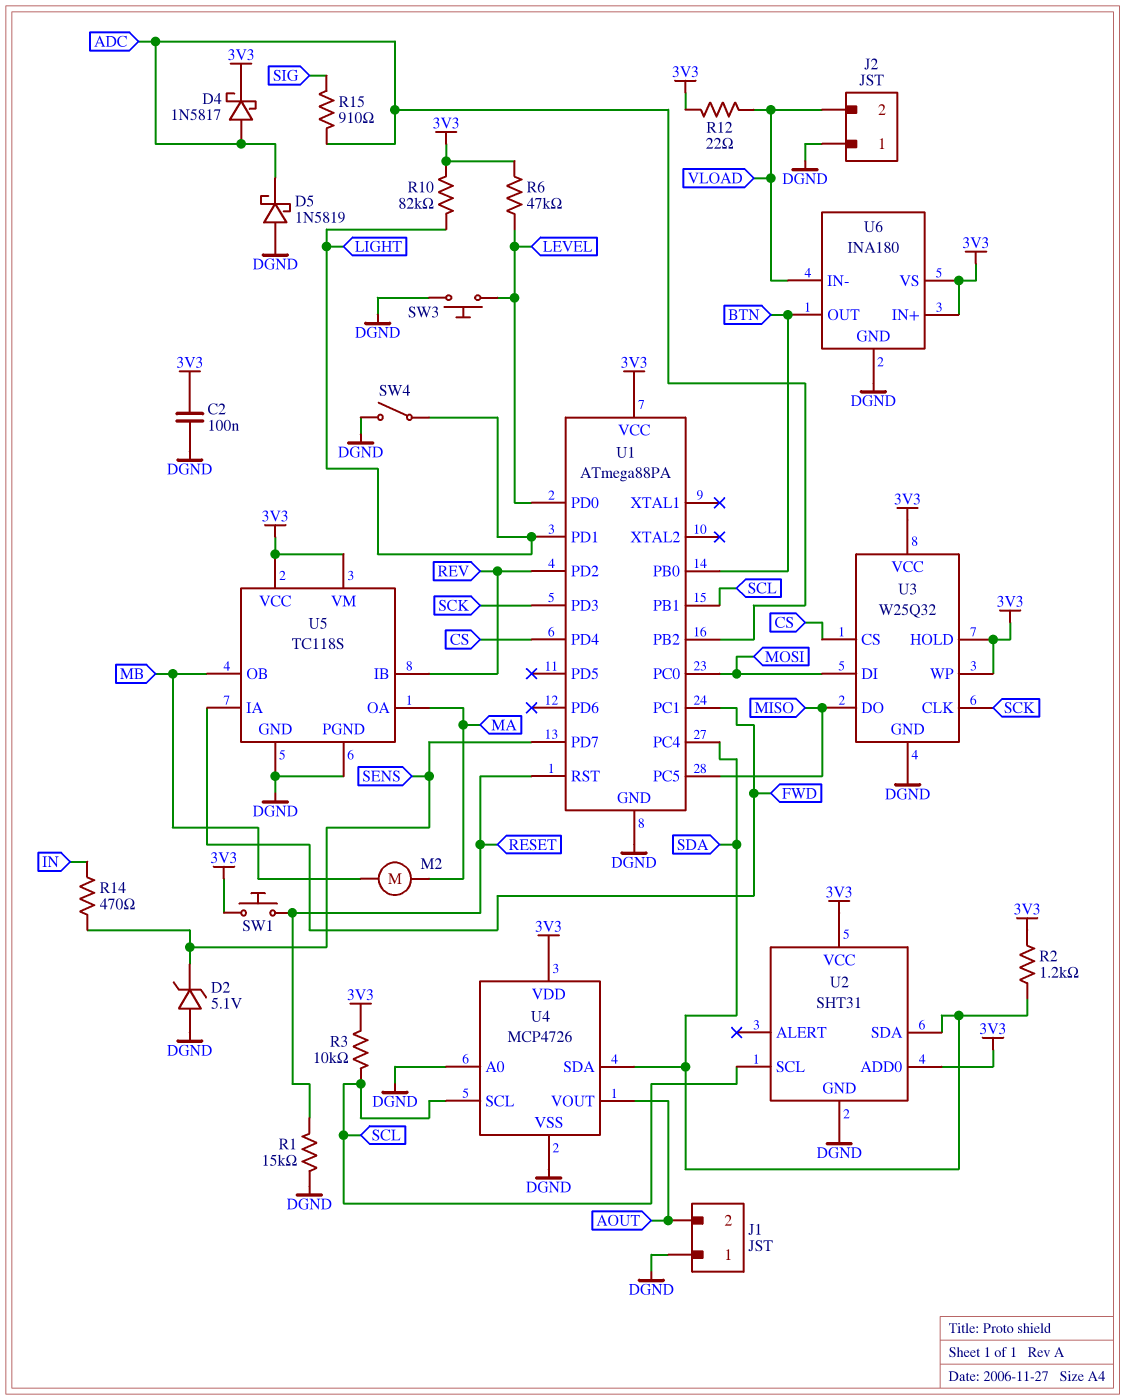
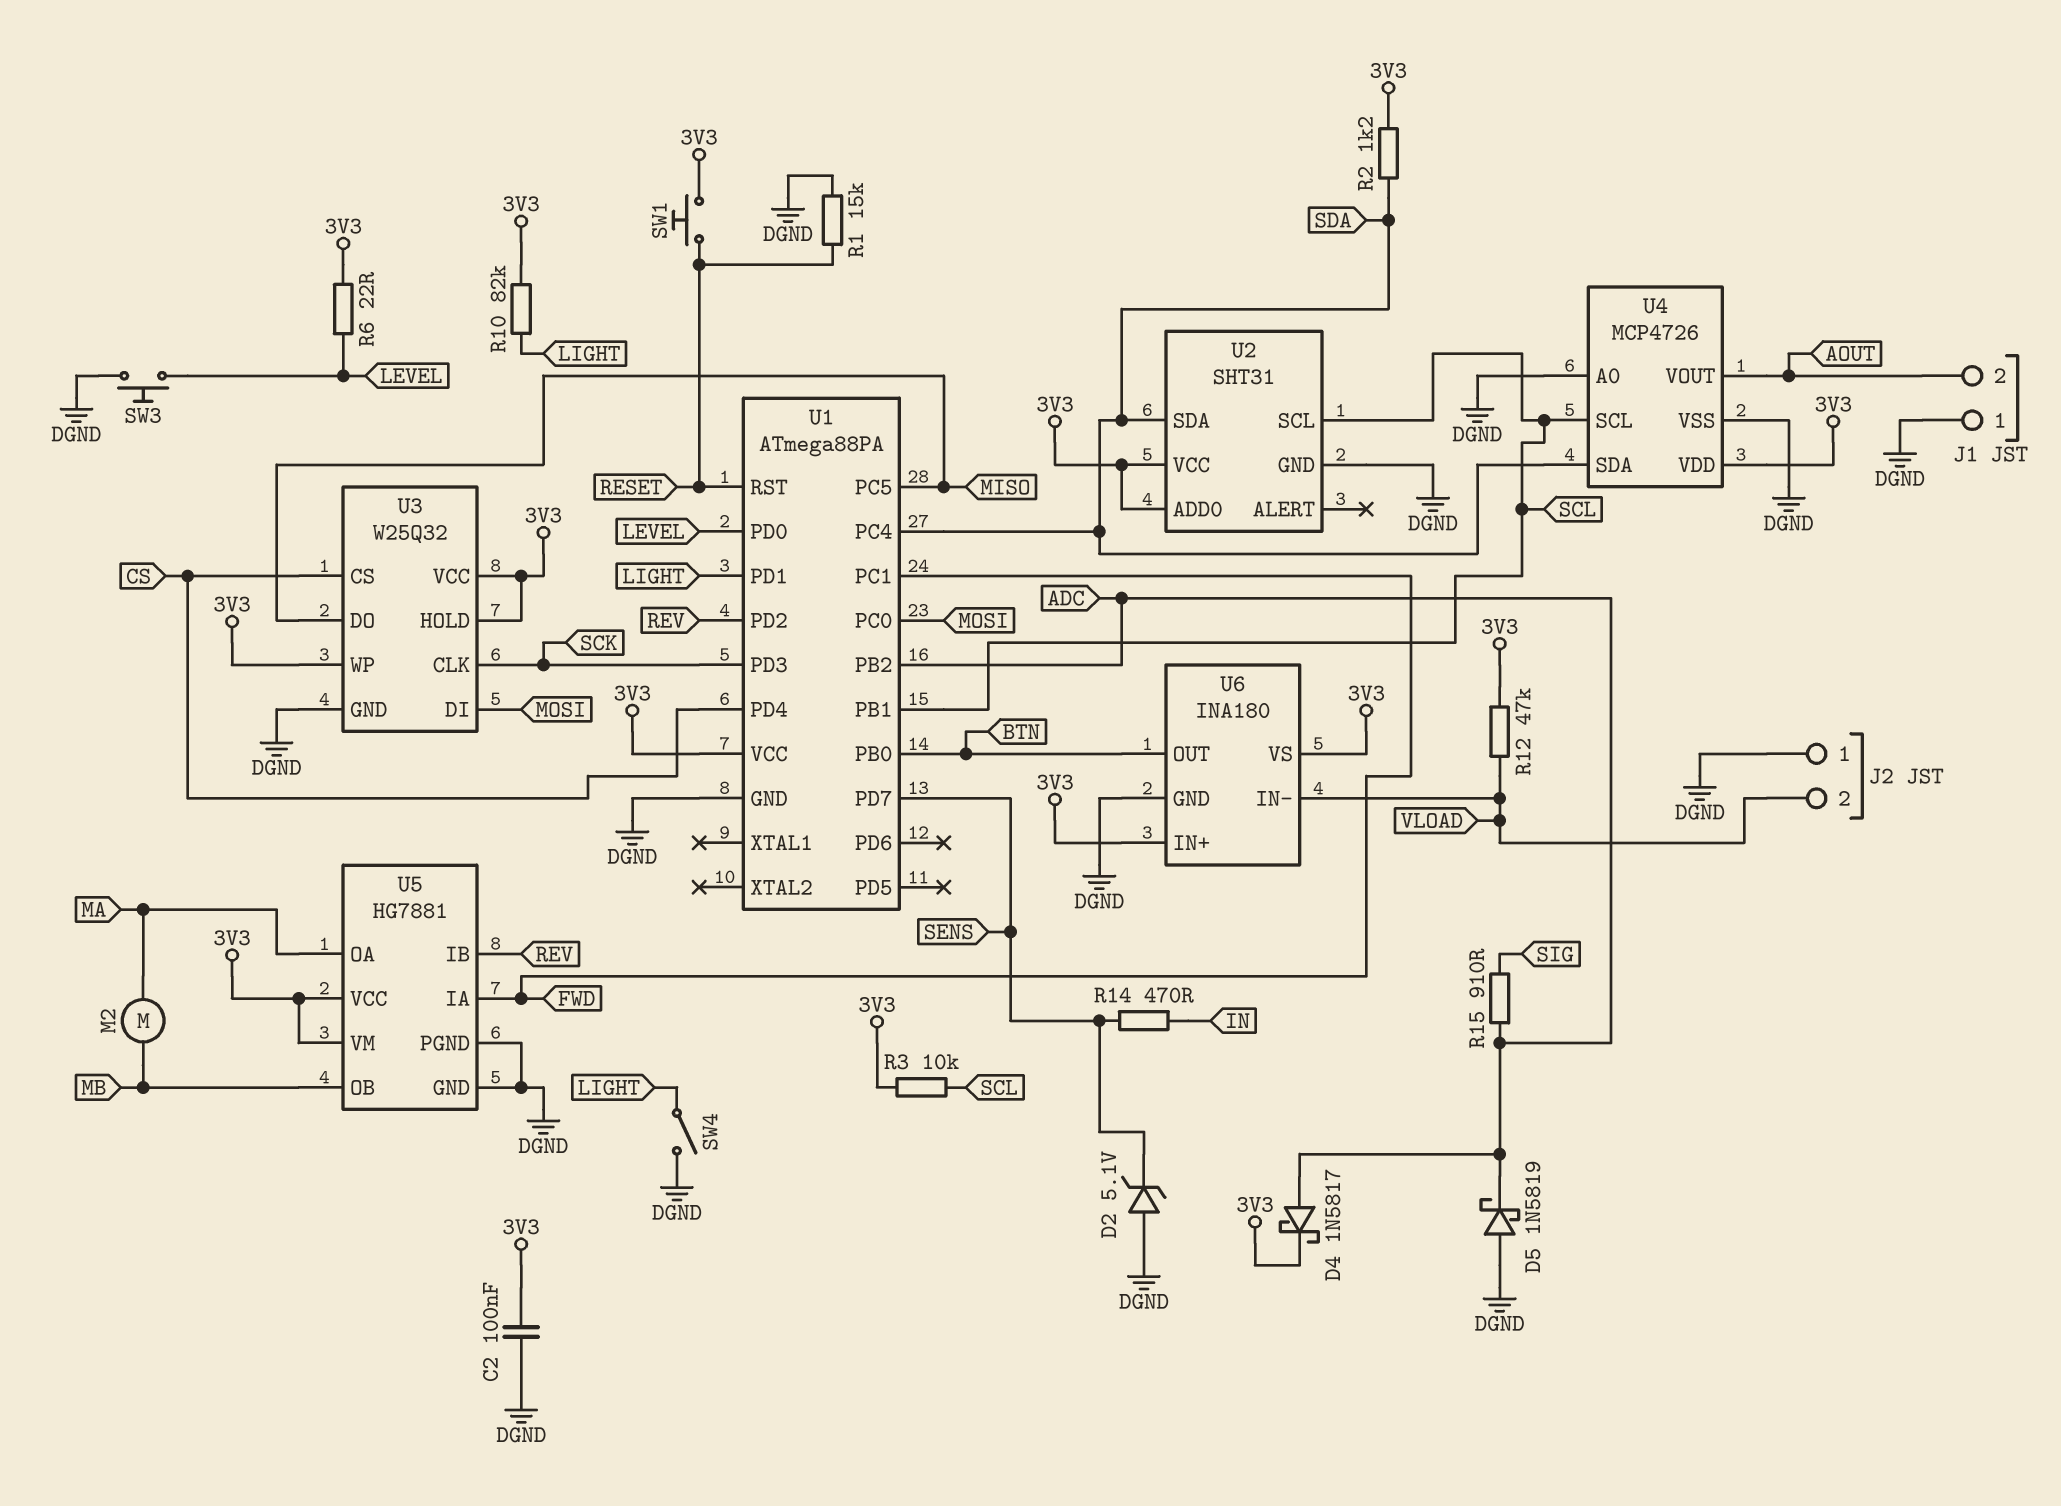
R6: 47k (3V3, LEVEL) -> 22 (3V3, LEVEL)
R12: 22 (3V3, VLOAD) -> 47k (3V3, VLOAD)
U5: TC118S -> HG7881

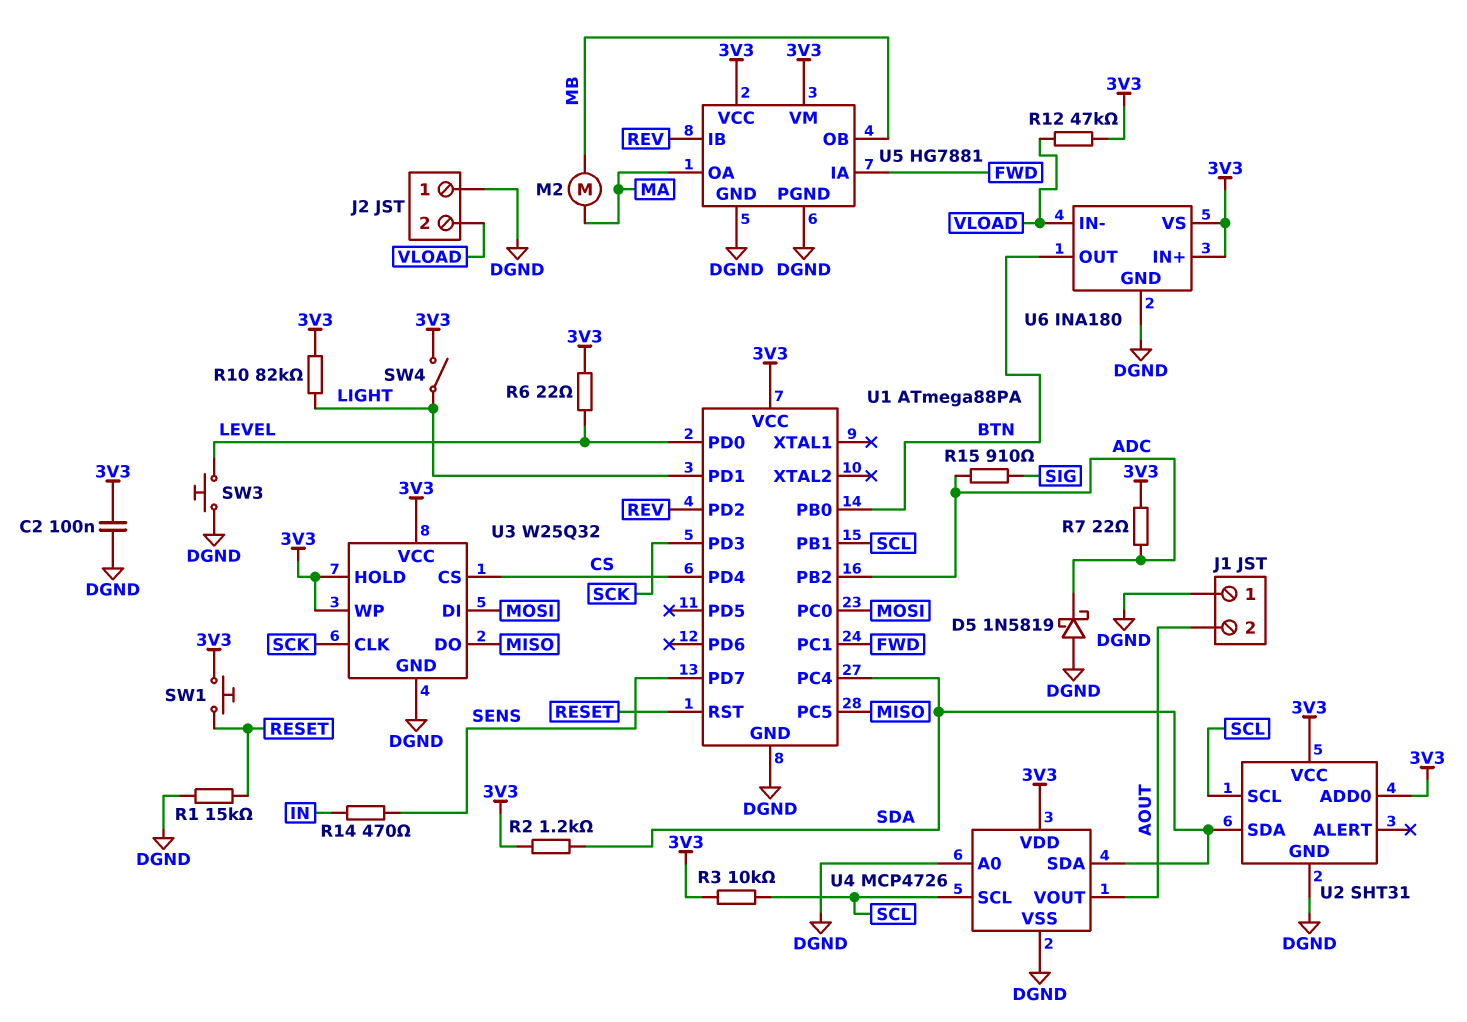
D2: zener 5.1V (A DGND, K SENS) -> none
D4: schottky 1N5817 (A ADC, K 3V3) -> none
R7: none -> 22 (3V3, ADC)
SW4: switch (DGND, LIGHT) -> switch (3V3, LIGHT)

